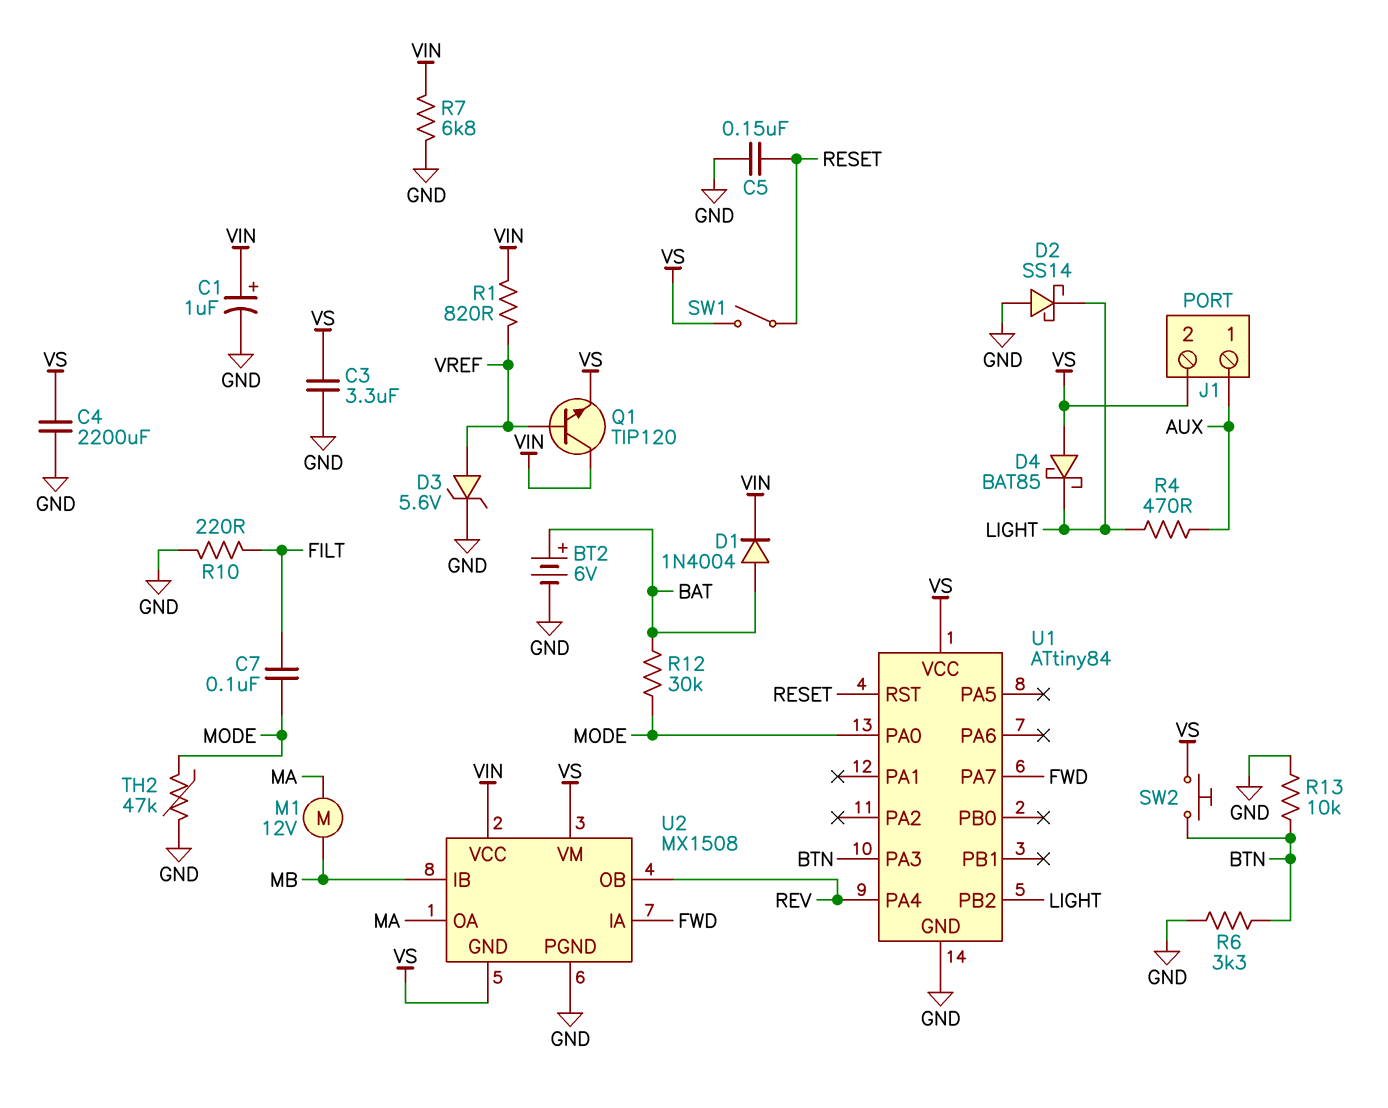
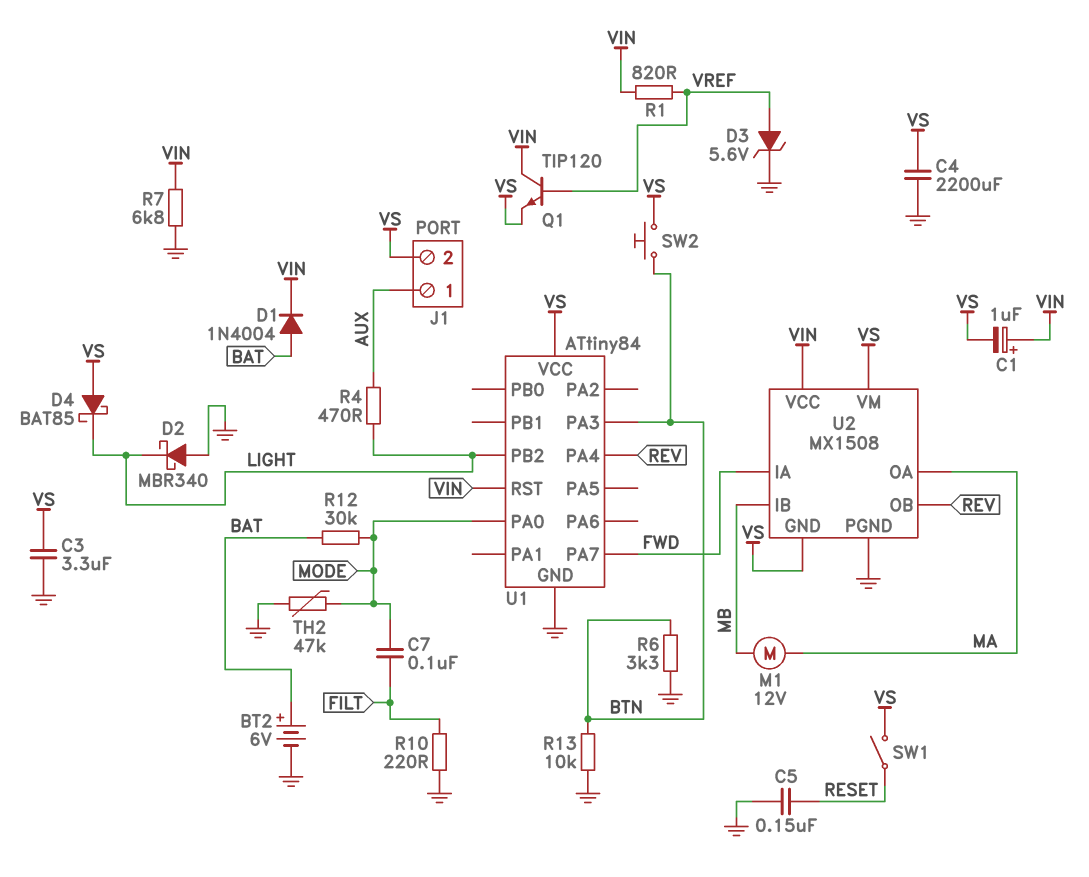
C1: 1uF (plus VIN, minus GND) -> 1uF (plus VIN, minus VS)
D2: schottky SS14 (A GND, K LIGHT) -> schottky MBR340 (A GND, K LIGHT)
U1 pin RST: RESET -> VIN

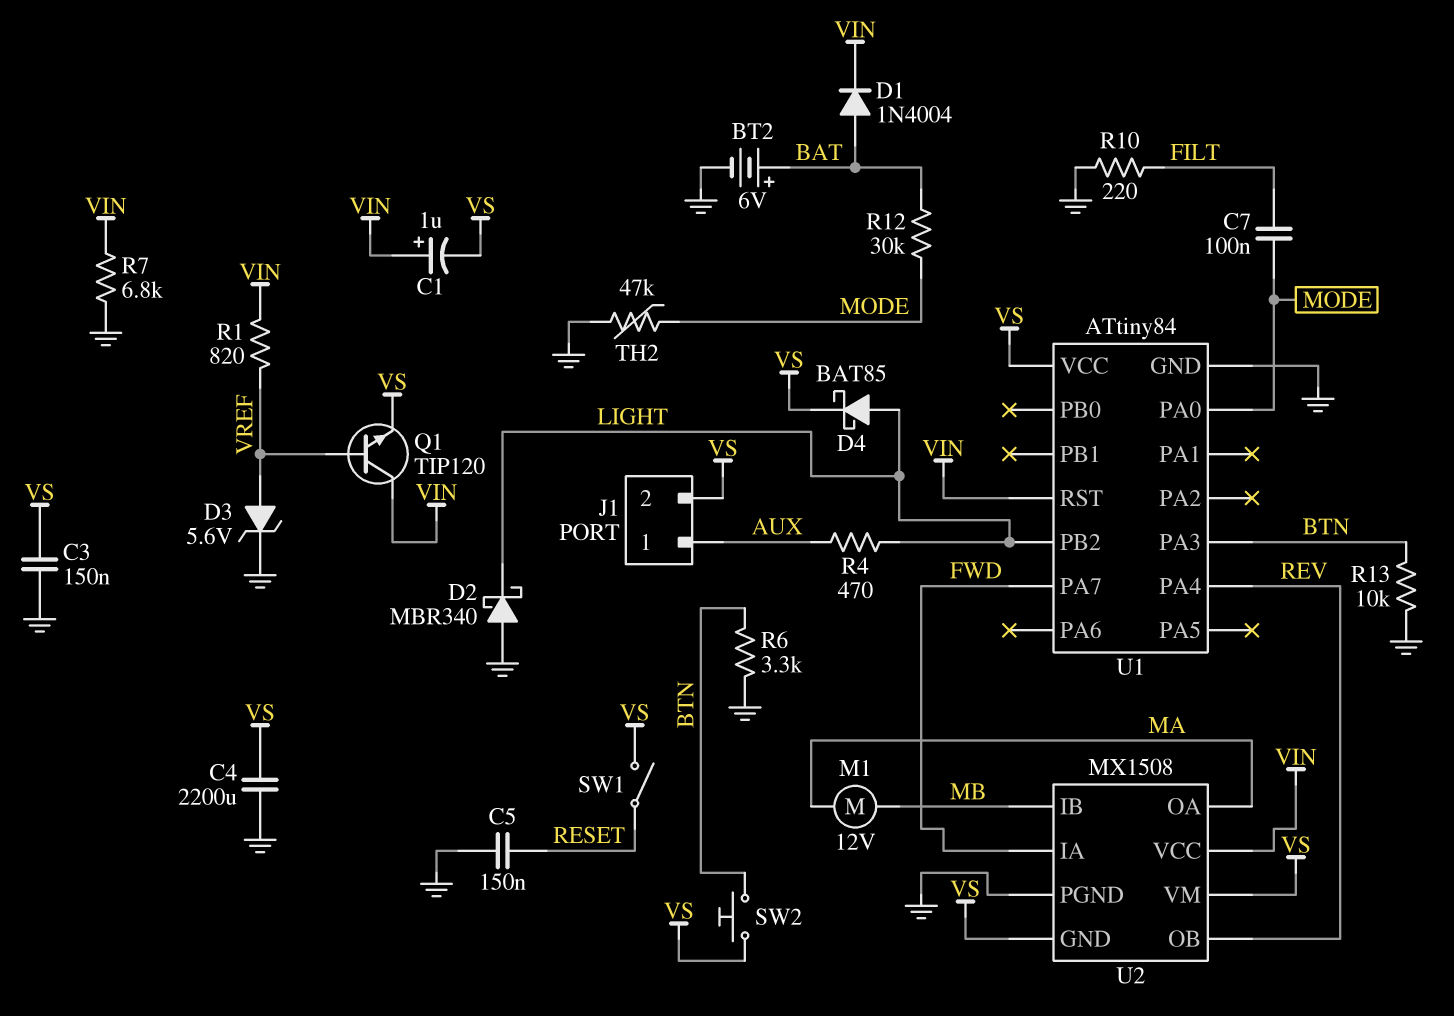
C3: 3.3uF (GND, VS) -> 150nF (GND, VS)
D4: schottky BAT85 (A VS, K LIGHT) -> schottky BAT85 (A LIGHT, K VS)

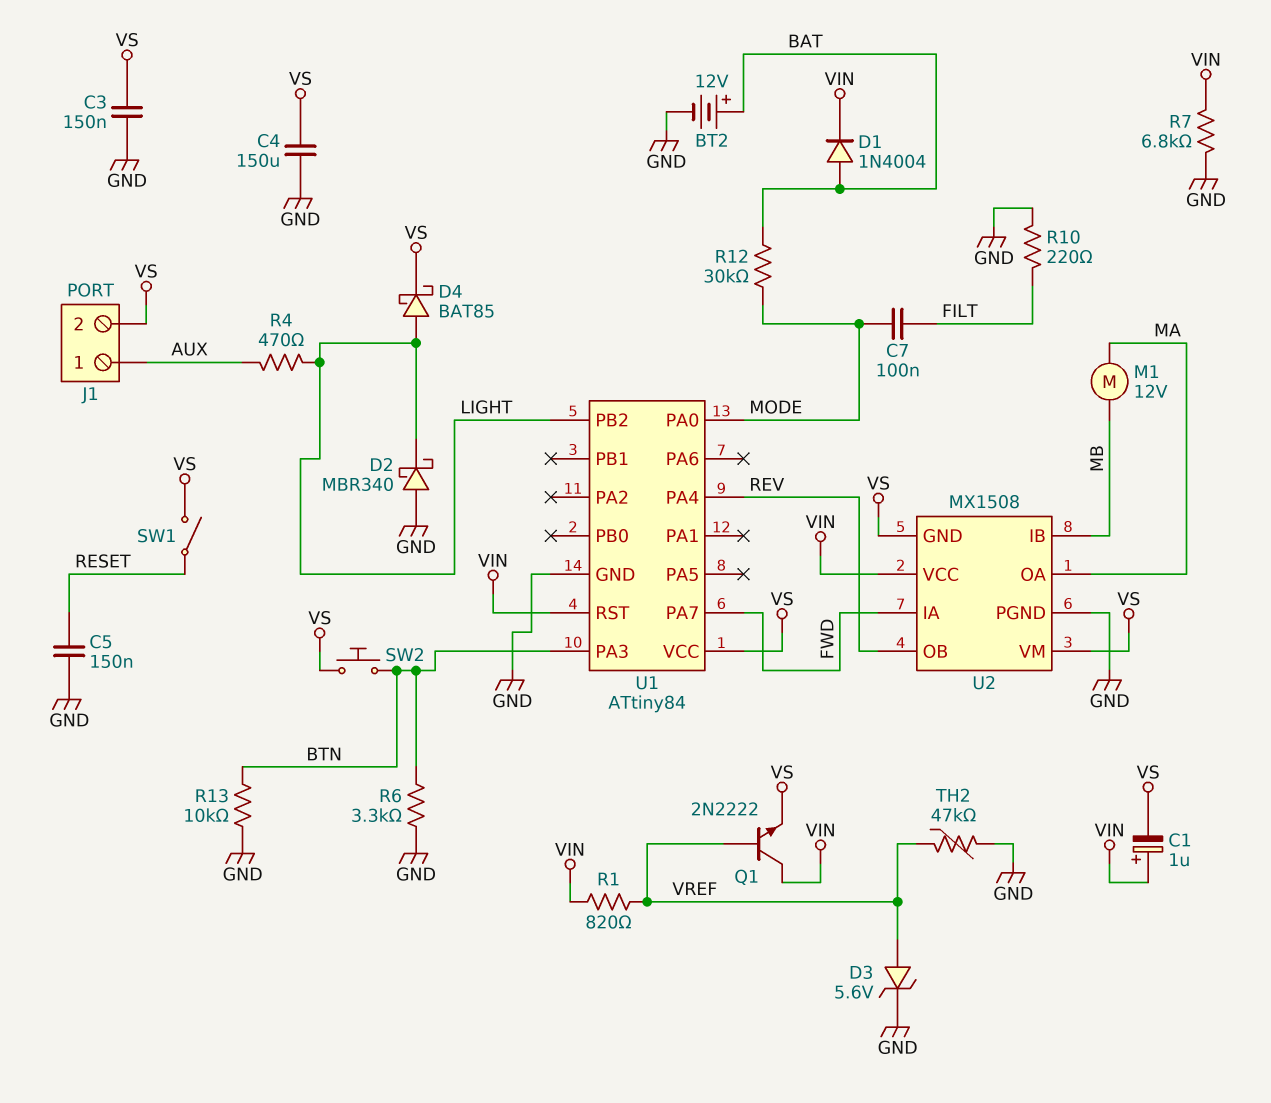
BT2: 6V (plus BAT, minus GND) -> 12V (plus BAT, minus GND)
C4: 2200uF (GND, VS) -> 150uF (GND, VS)
Q1: NPN TIP120 (B VREF, C VIN, E VS) -> NPN 2N2222 (B VREF, C VIN, E VS)
TH2: 47k (GND, MODE) -> 47k (GND, VREF)

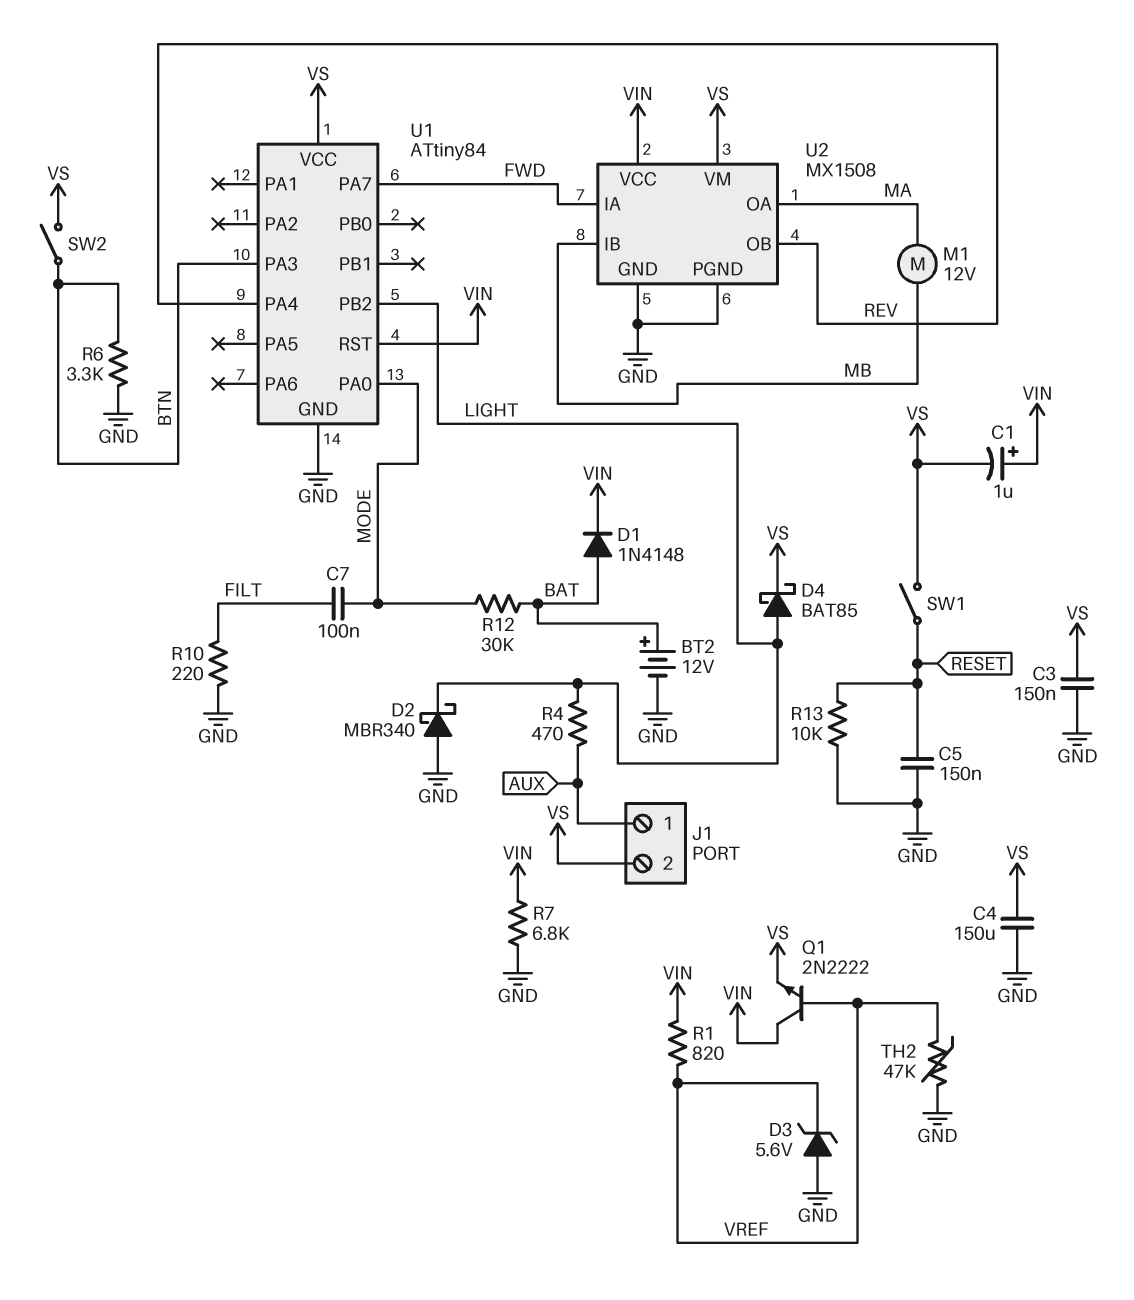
D1: diode 1N4004 (A BAT, K VIN) -> diode 1N4148 (A BAT, K VIN)
D3: zener 5.6V (A VREF, K GND) -> zener 5.6V (A GND, K VREF)
R13: 10k (BTN, GND) -> 10k (GND, RESET)
SW2: button (BTN, VS) -> switch (BTN, VS)
U2 pin GND: VS -> GND

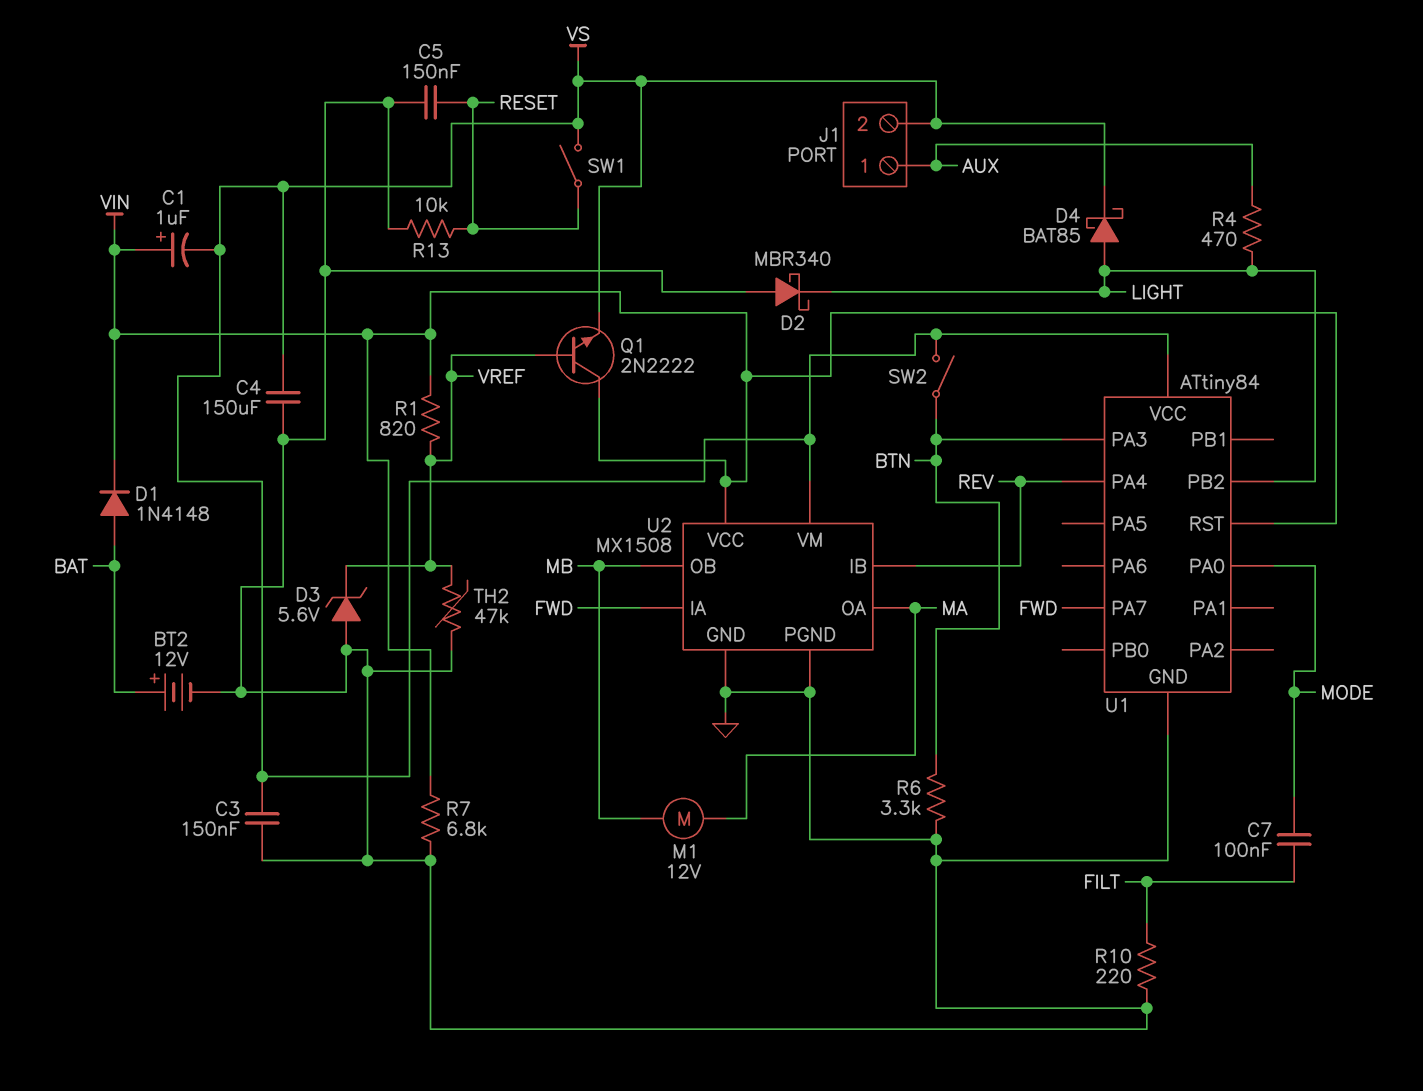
R12: 30k (BAT, MODE) -> none
U2 pin IB: MB -> REV
U2 pin OB: REV -> MB

